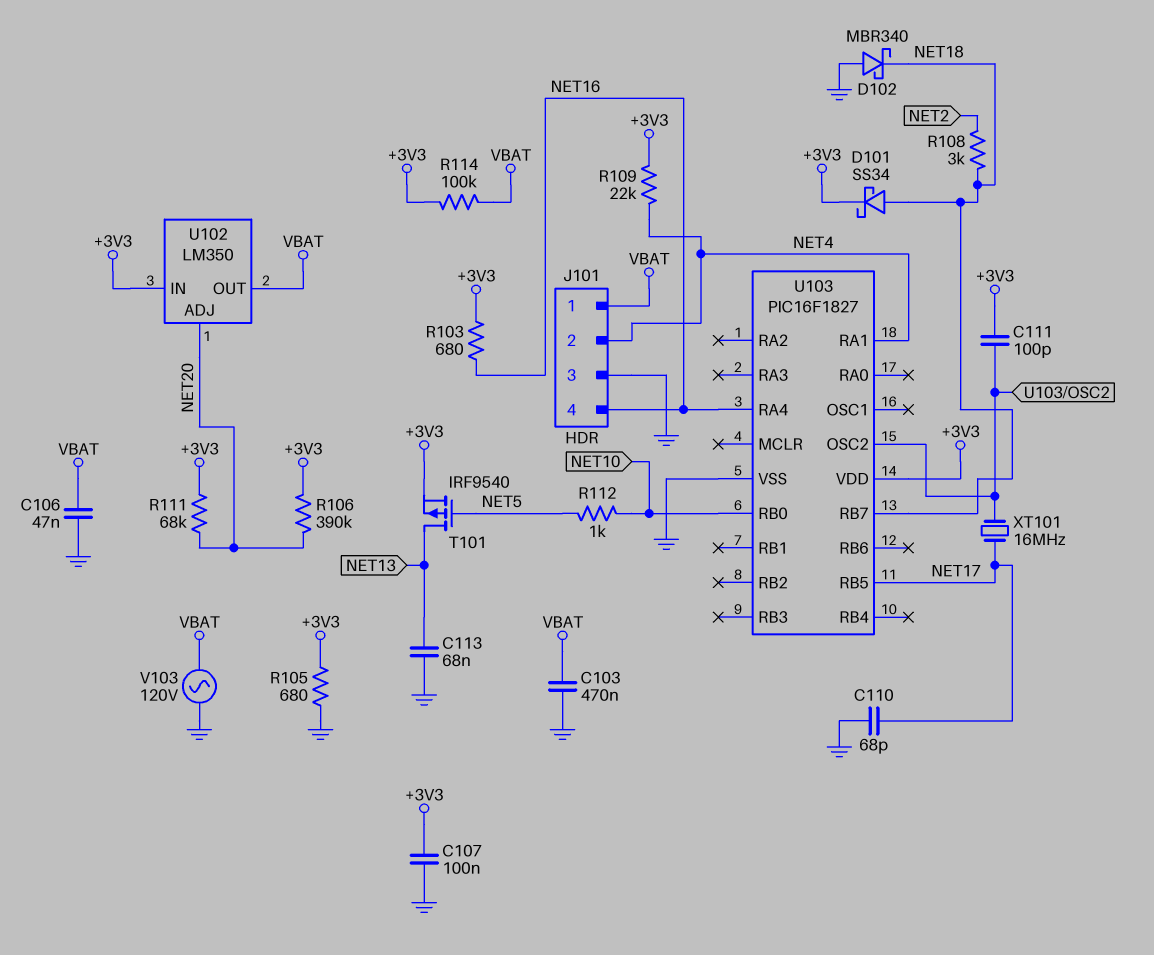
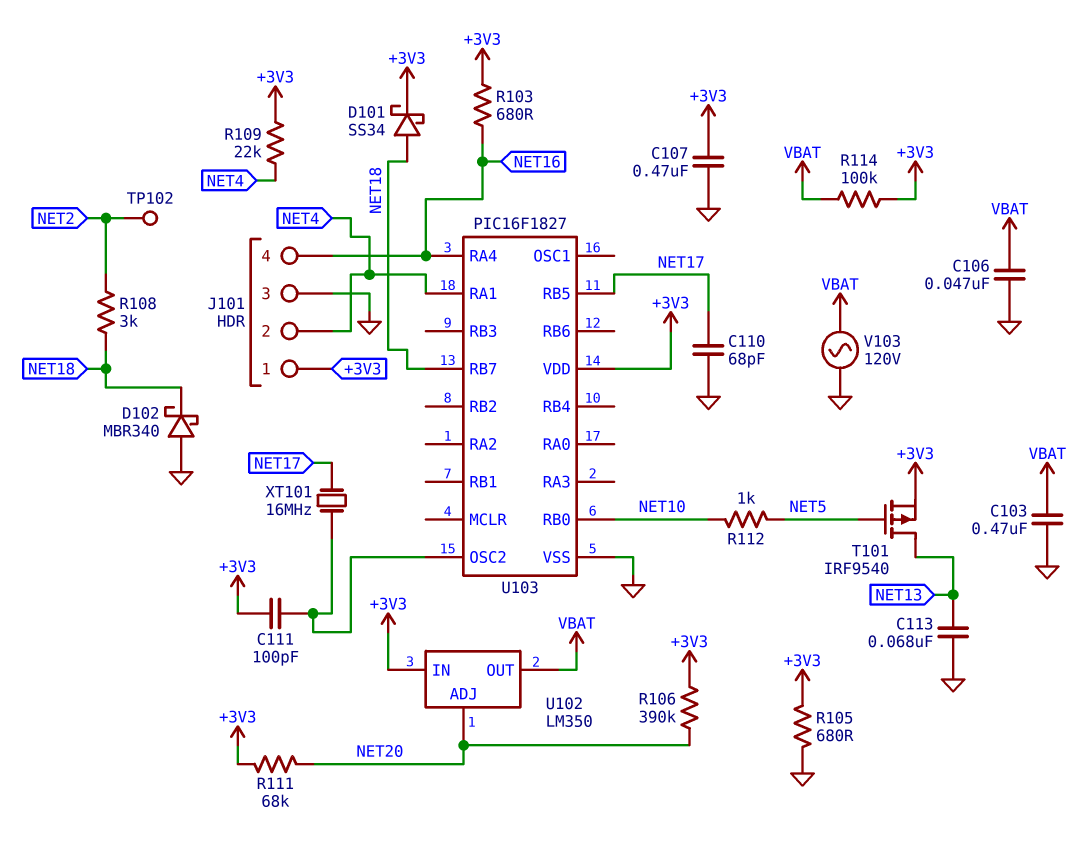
C107: 100nF (+3V3, GND) -> 470nF (+3V3, GND)
J101 pin 1: VBAT -> +3V3
TP102: none -> test point (NET2)

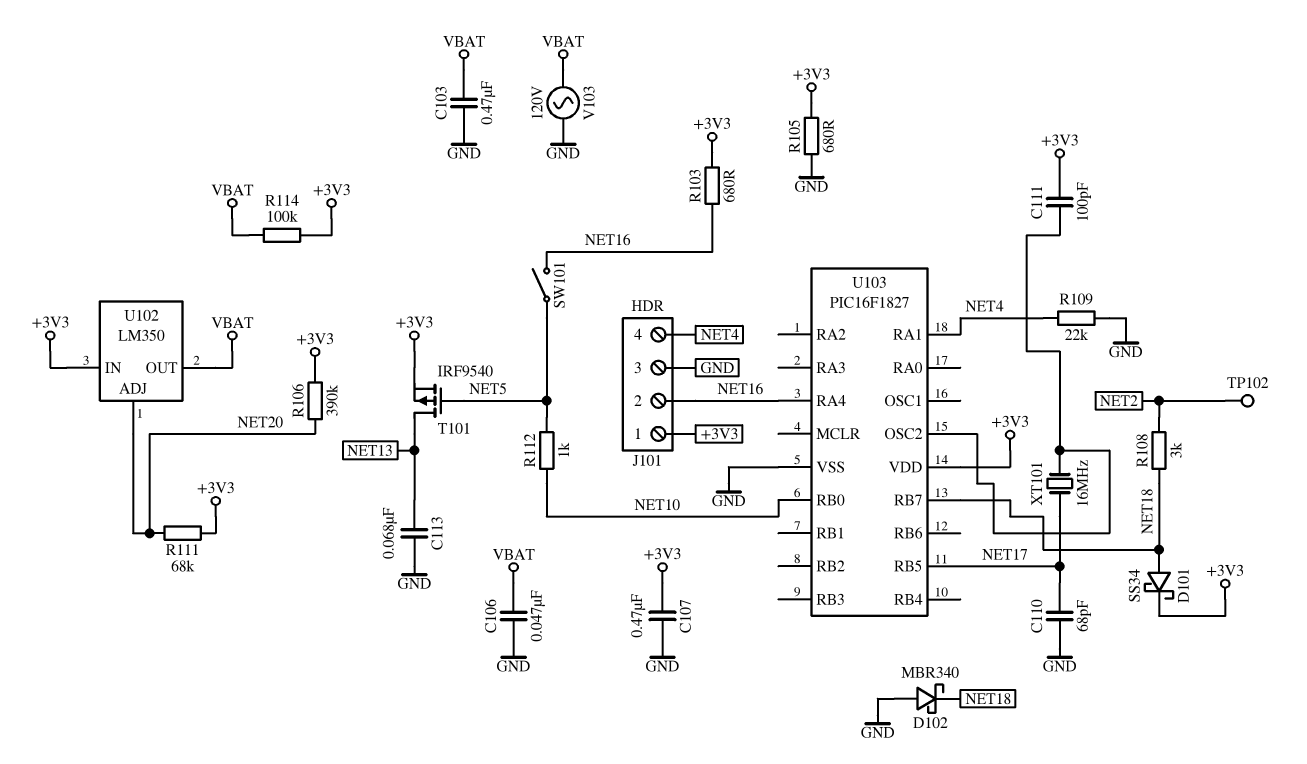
J101 pin 2: NET4 -> NET16
J101 pin 4: NET16 -> NET4
R109: 22k (+3V3, NET4) -> 22k (GND, NET4)
SW101: none -> switch (NET5, NET16)

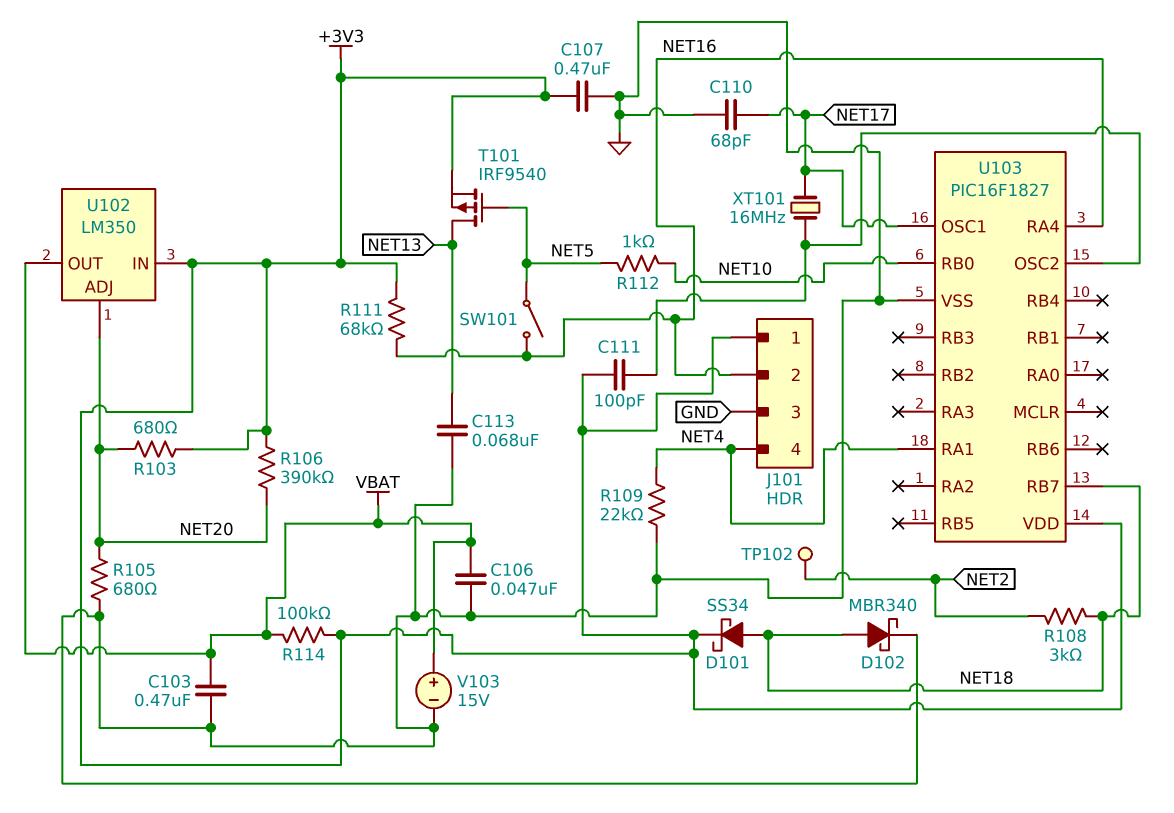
D102: schottky MBR340 (A GND, K NET18) -> schottky MBR340 (A NET18, K GND)
R103: 680 (+3V3, NET16) -> 680 (+3V3, NET20)
R105: 680 (+3V3, GND) -> 680 (GND, NET20)
R111: 68k (+3V3, NET20) -> 68k (+3V3, NET16)
U103 pin OSC1: none -> NET17
U103 pin RB5: NET17 -> none
V103: AC 120V (GND, VBAT) -> 15V (plus VBAT, minus GND)

